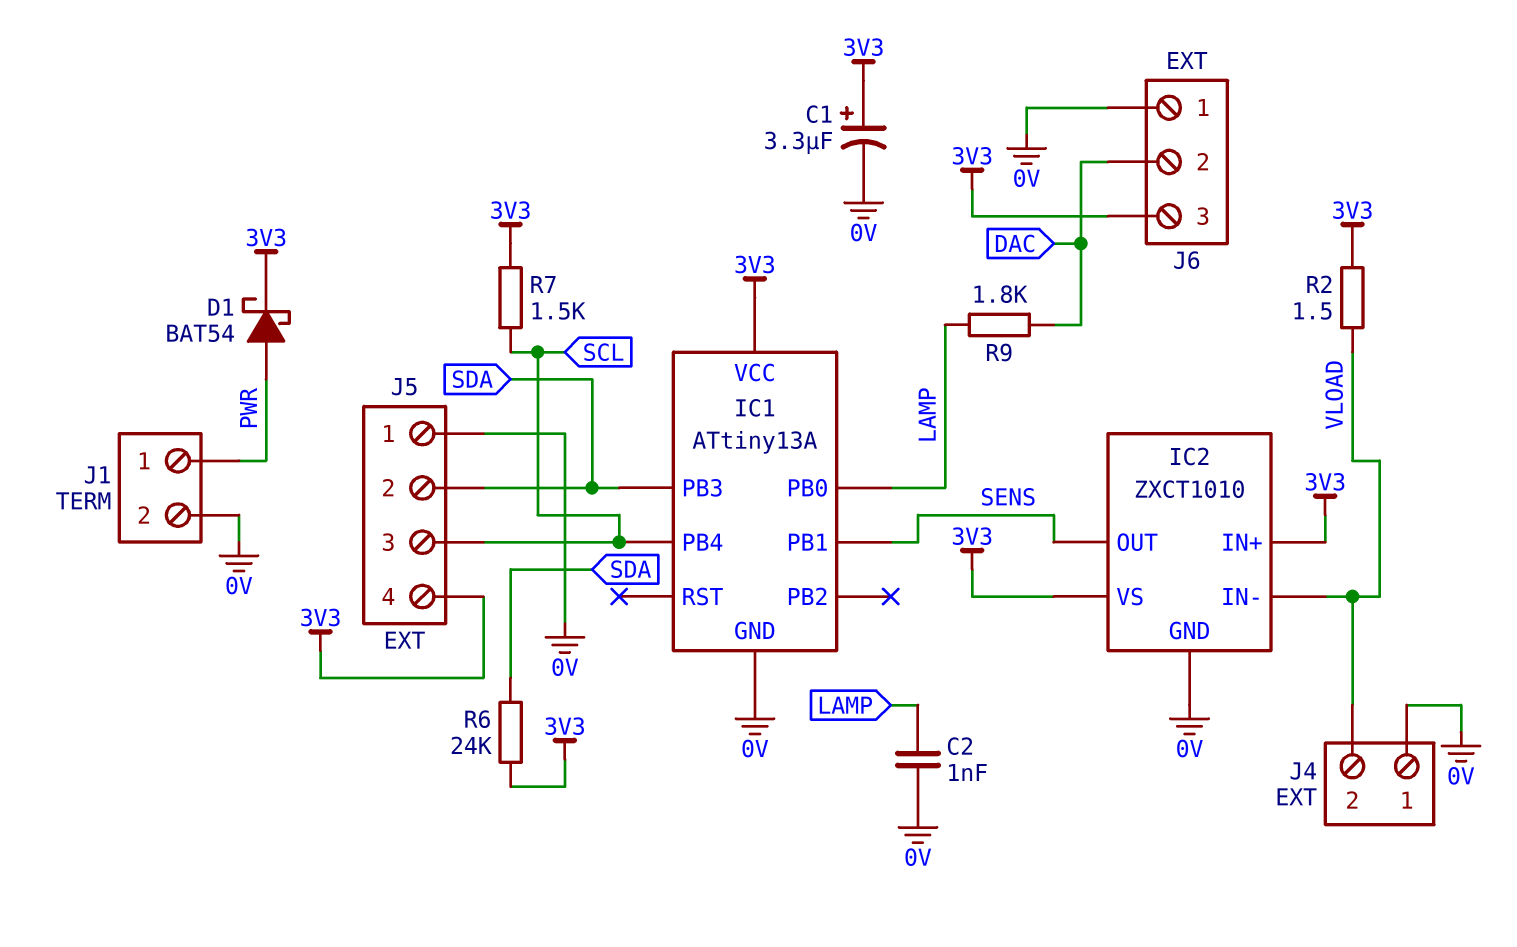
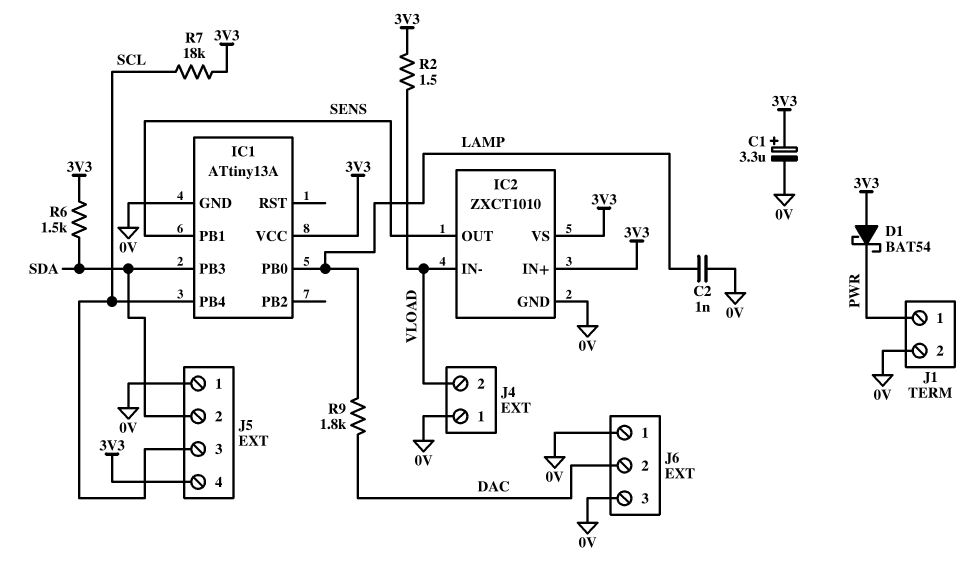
D1: schottky BAT54 (A PWR, K 3V3) -> schottky BAT54 (A 3V3, K PWR)
J6 pin 3: 3V3 -> 0V
R6: 24k (3V3, SDA) -> 1.5k (3V3, SDA)
R7: 1.5k (3V3, SCL) -> 18k (3V3, SCL)

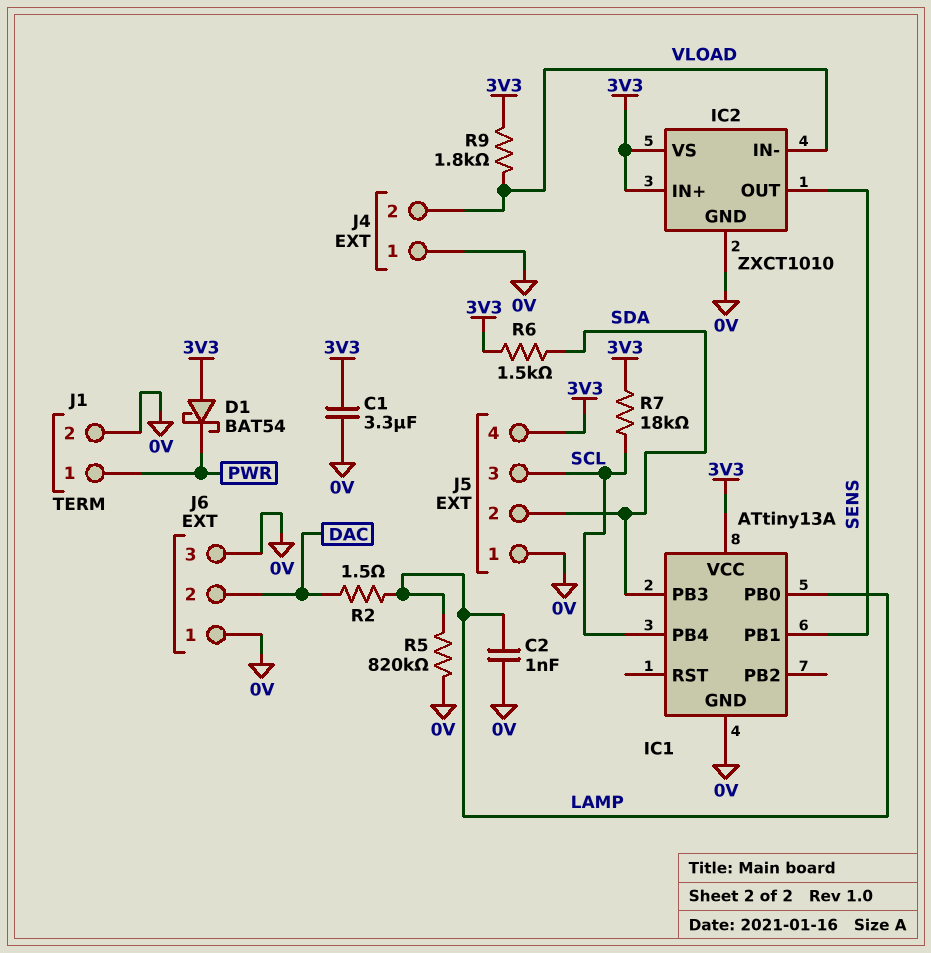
C1: 3.3uF (plus 3V3, minus 0V) -> 3.3uF (0V, 3V3)
R2: 1.5 (3V3, VLOAD) -> 1.5 (DAC, LAMP)
R5: none -> 820k (0V, LAMP)
R9: 1.8k (DAC, LAMP) -> 1.8k (3V3, VLOAD)

